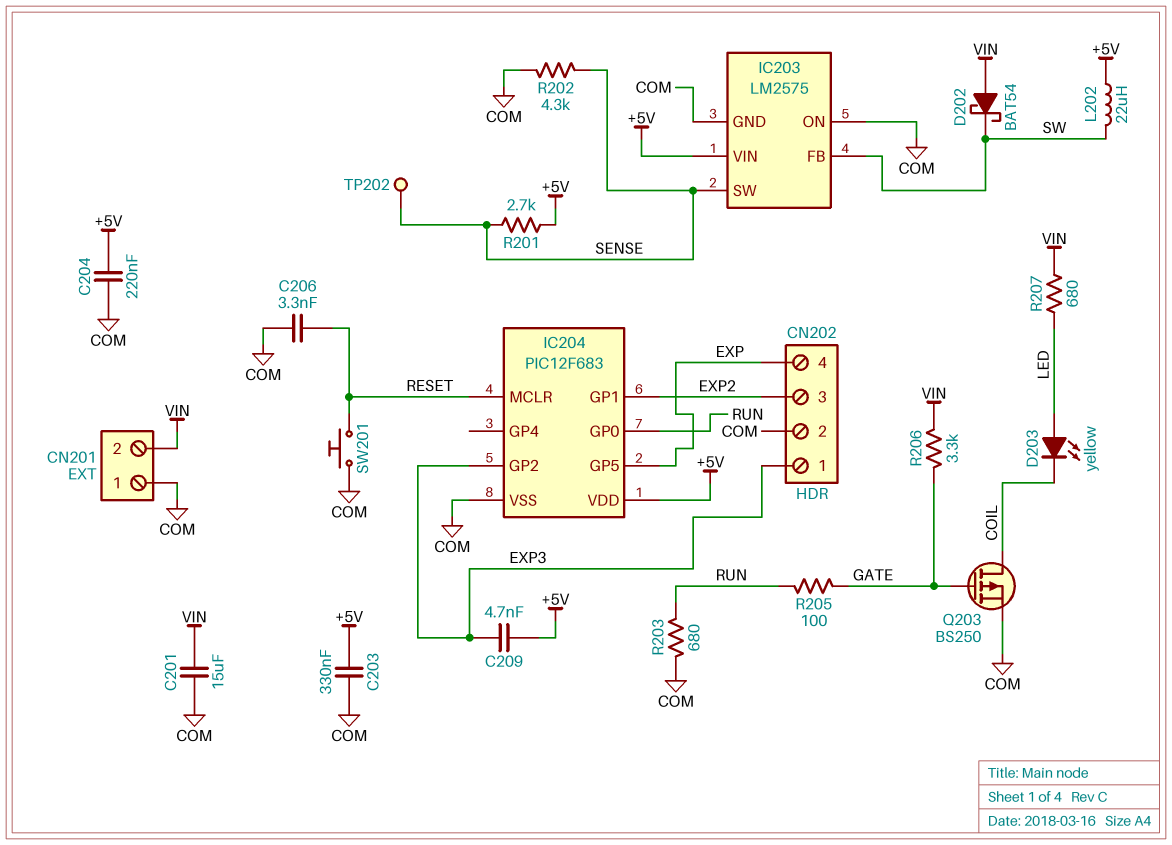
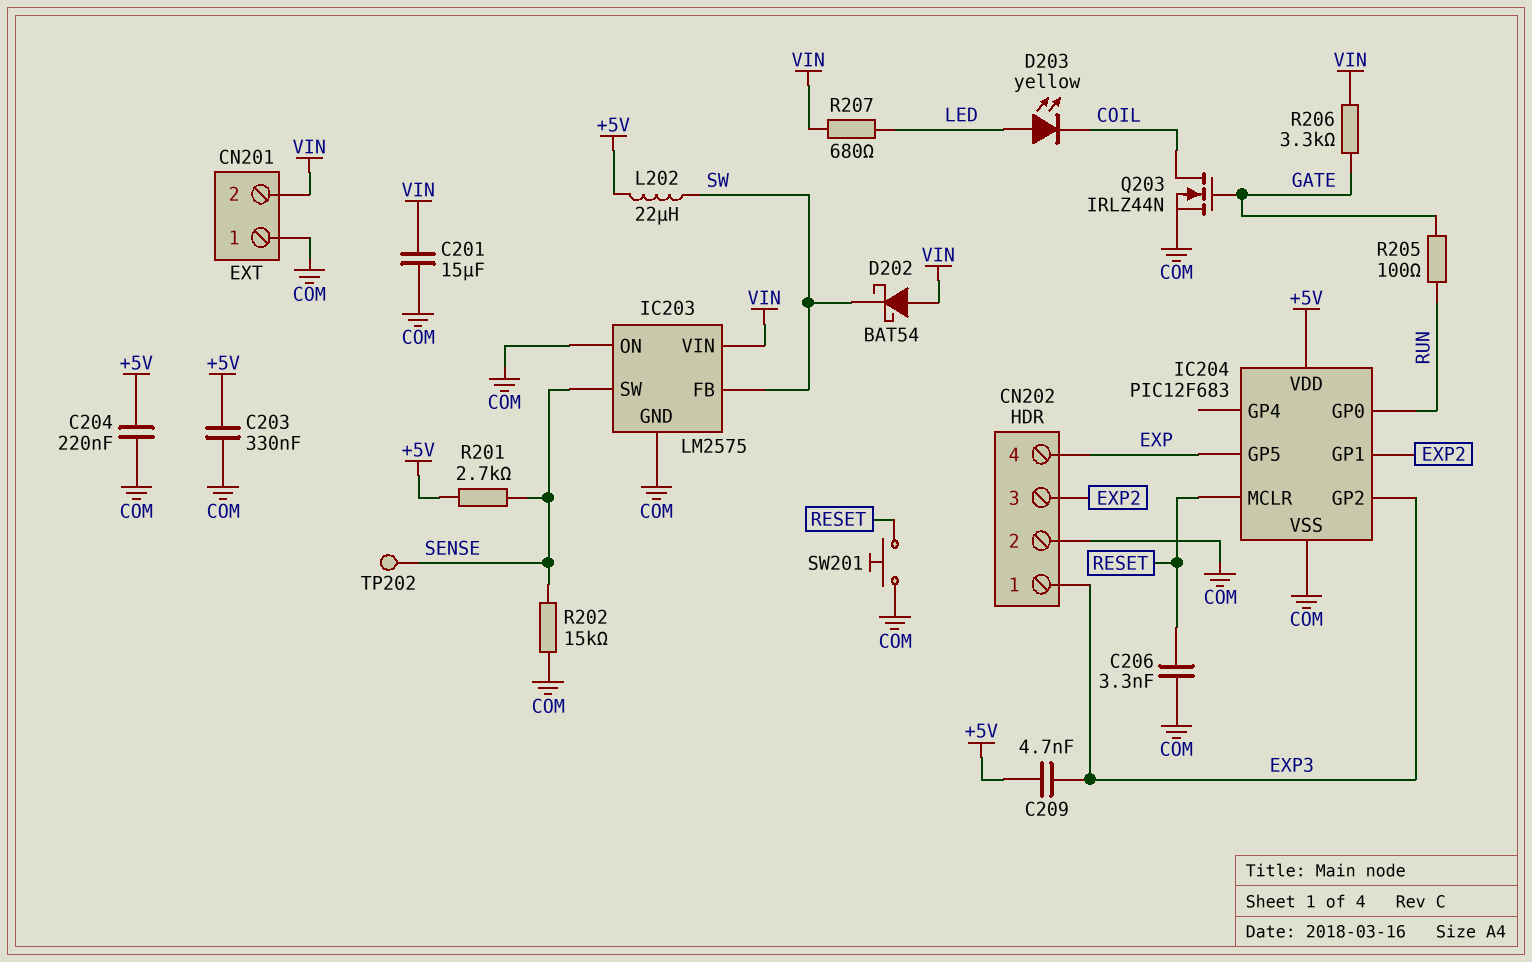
IC203 pin VIN: +5V -> VIN
Q203: PMOS BS250 (G GATE, D COIL, S COM) -> NMOS IRLZ44N (G GATE, D COIL, S COM)
R202: 4.3k (COM, SENSE) -> 15k (COM, SENSE)
R203: 680 (COM, RUN) -> none

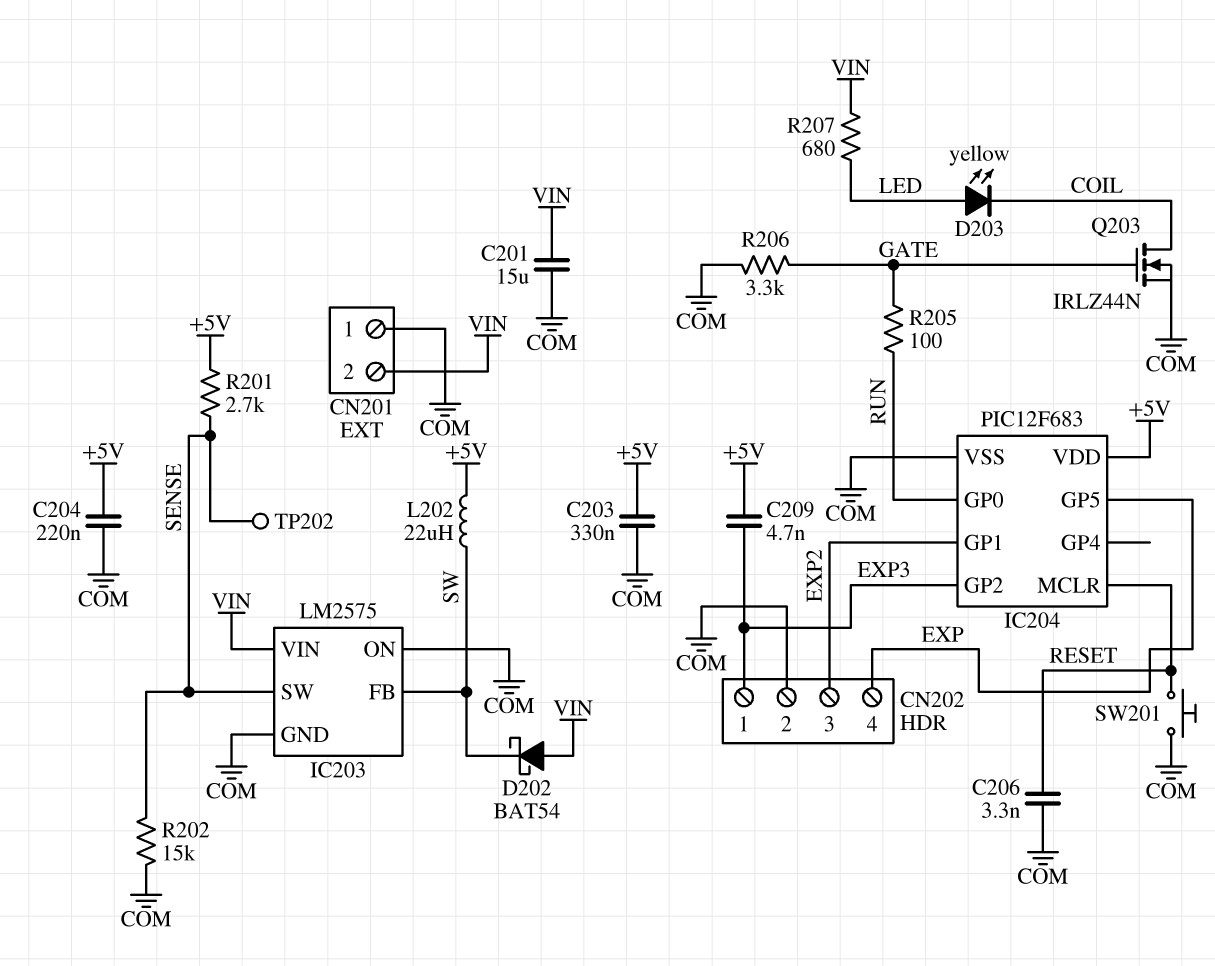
R206: 3.3k (GATE, VIN) -> 3.3k (COM, GATE)

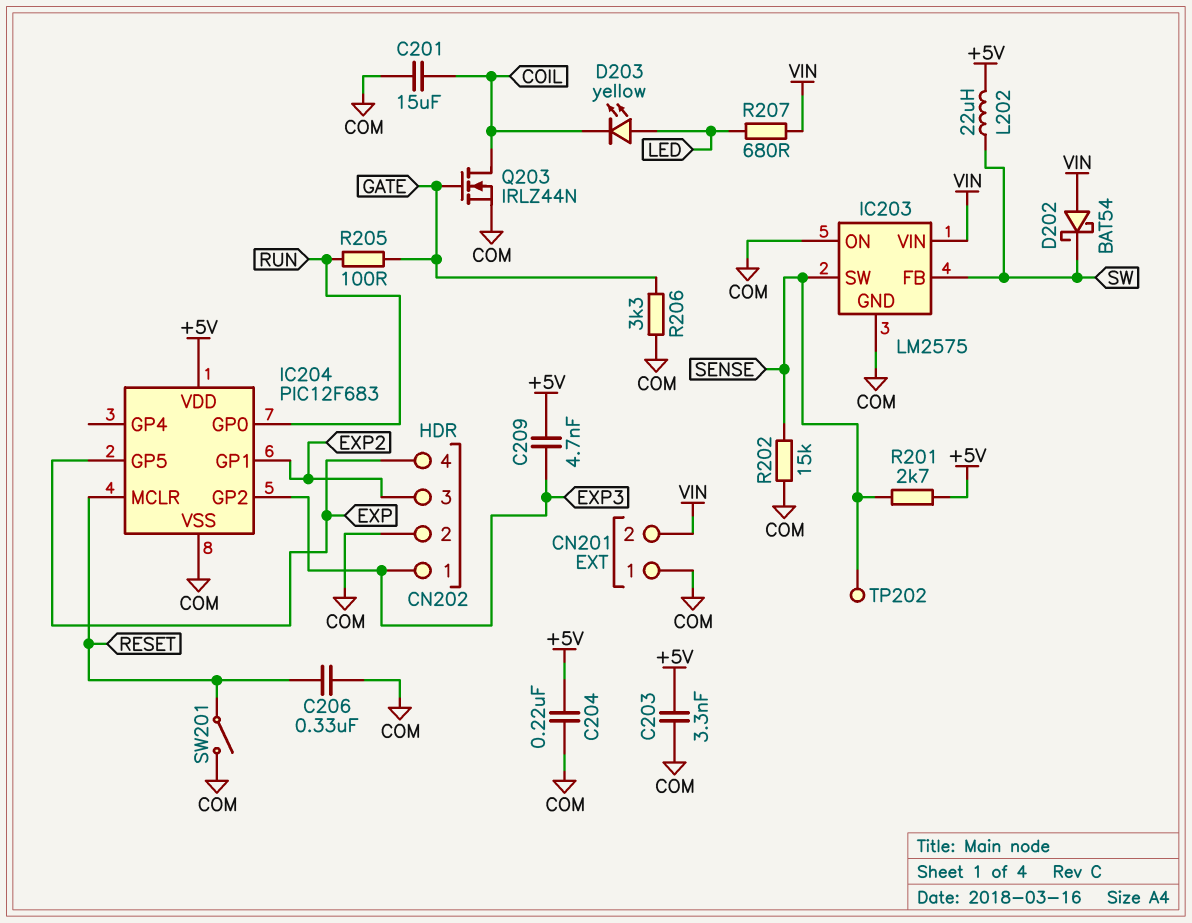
C201: 15uF (COM, VIN) -> 15uF (COIL, COM)
C203: 330nF (+5V, COM) -> 3.3nF (+5V, COM)
C206: 3.3nF (COM, RESET) -> 330nF (COM, RESET)
SW201: button (COM, RESET) -> switch (COM, RESET)

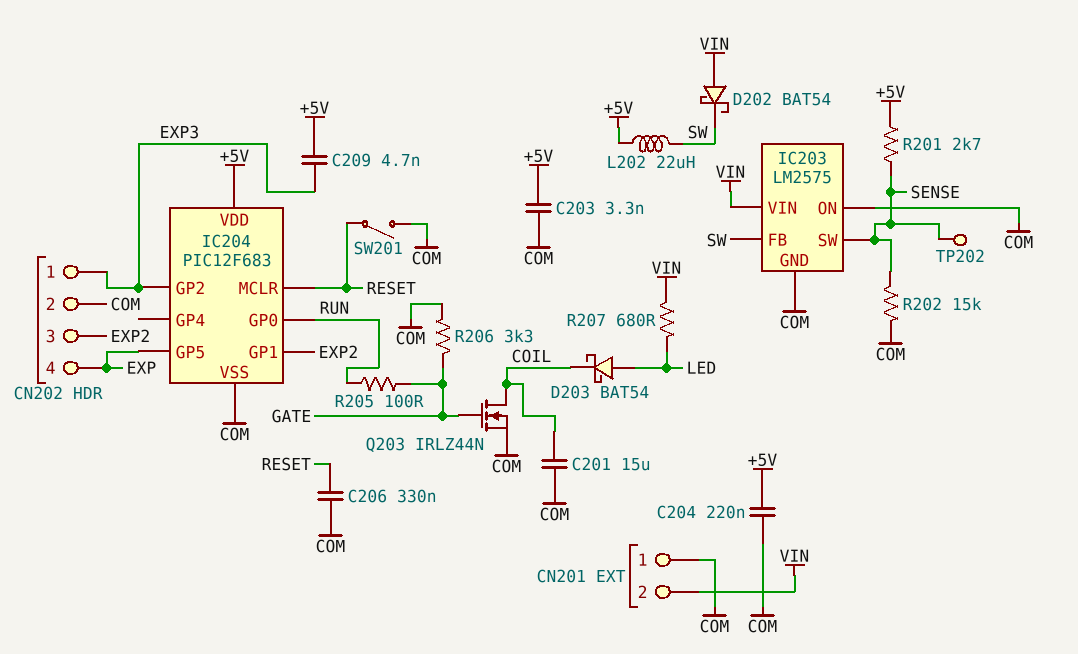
D203: LED yellow (A LED, K COIL) -> schottky BAT54 (A LED, K COIL)

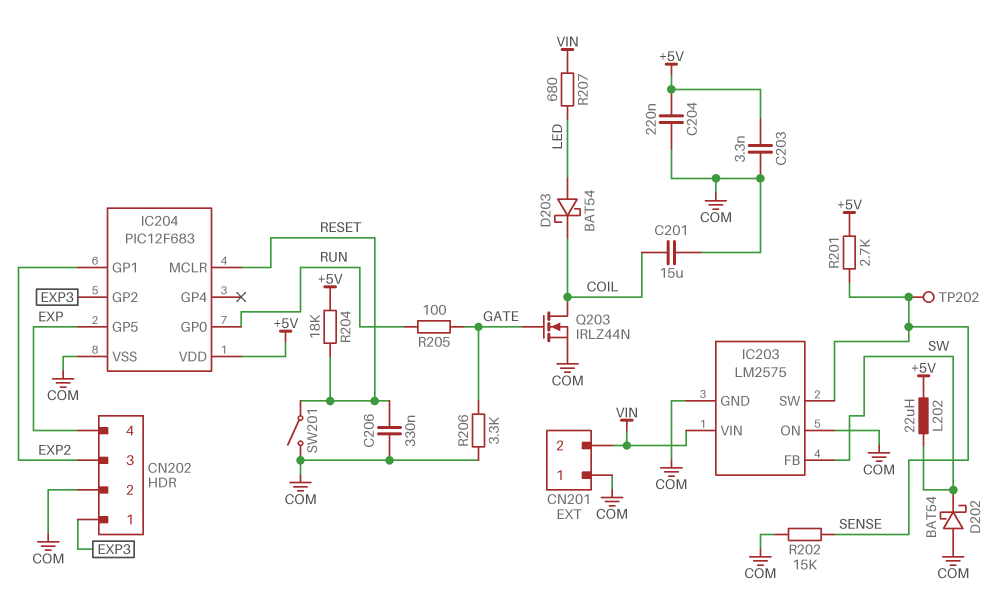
C209: 4.7nF (+5V, EXP3) -> none
D202: schottky BAT54 (A VIN, K SW) -> schottky BAT54 (A COM, K SW)
R204: none -> 18k (+5V, RESET)

